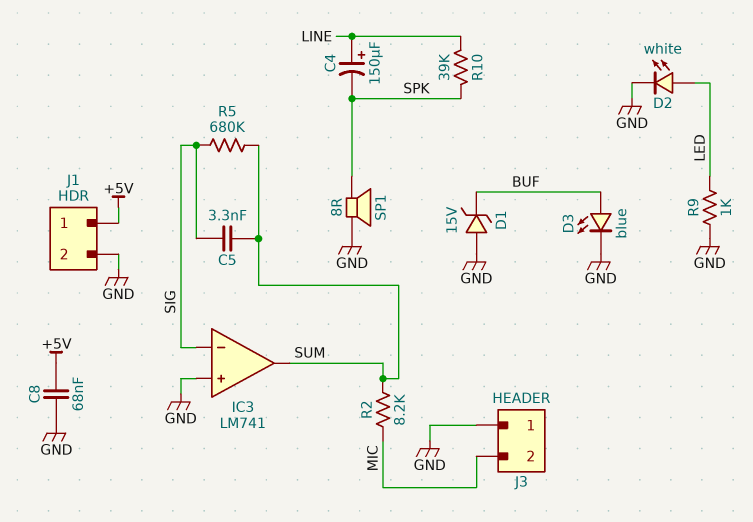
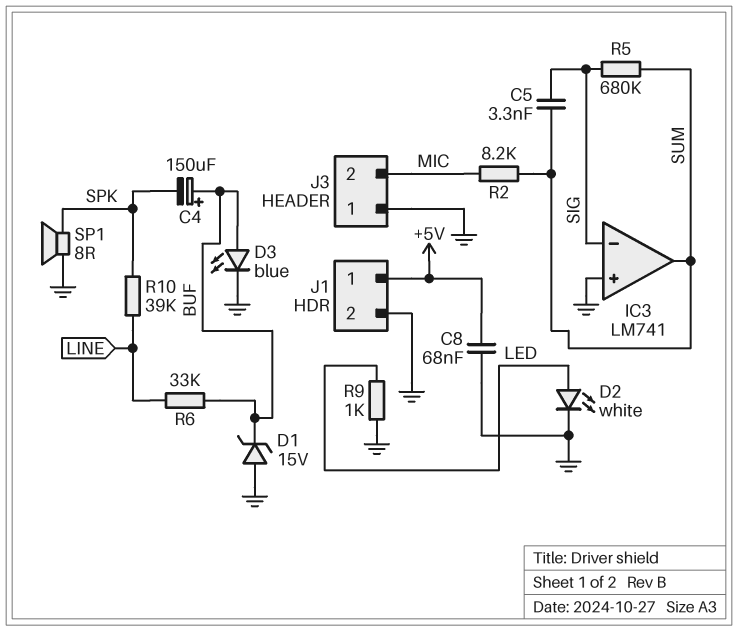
C4: 150uF (plus LINE, minus SPK) -> 150uF (plus BUF, minus SPK)
R6: none -> 33k (BUF, LINE)

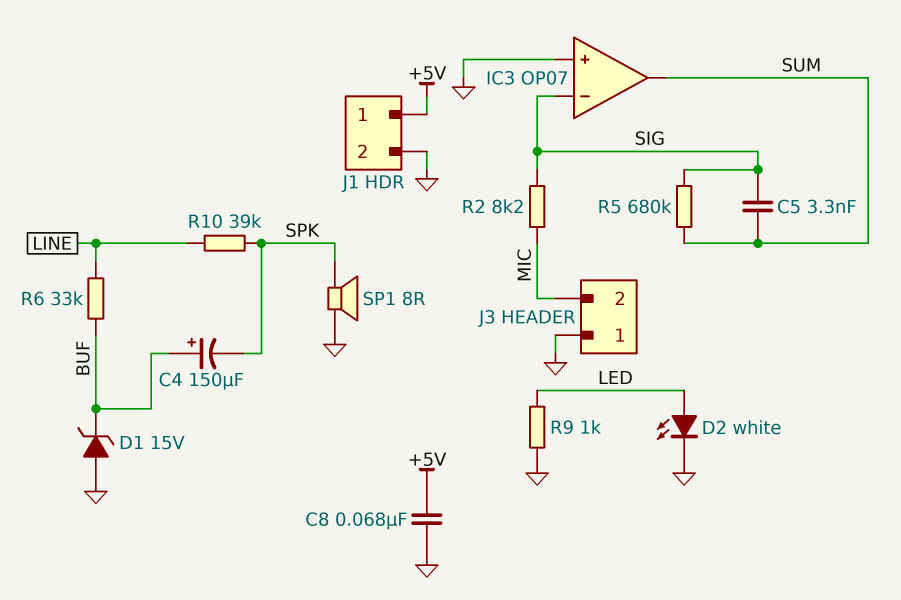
D3: LED blue (A BUF, K GND) -> none
IC3: LM741 -> OP07
R2: 8.2k (MIC, SUM) -> 8.2k (MIC, SIG)

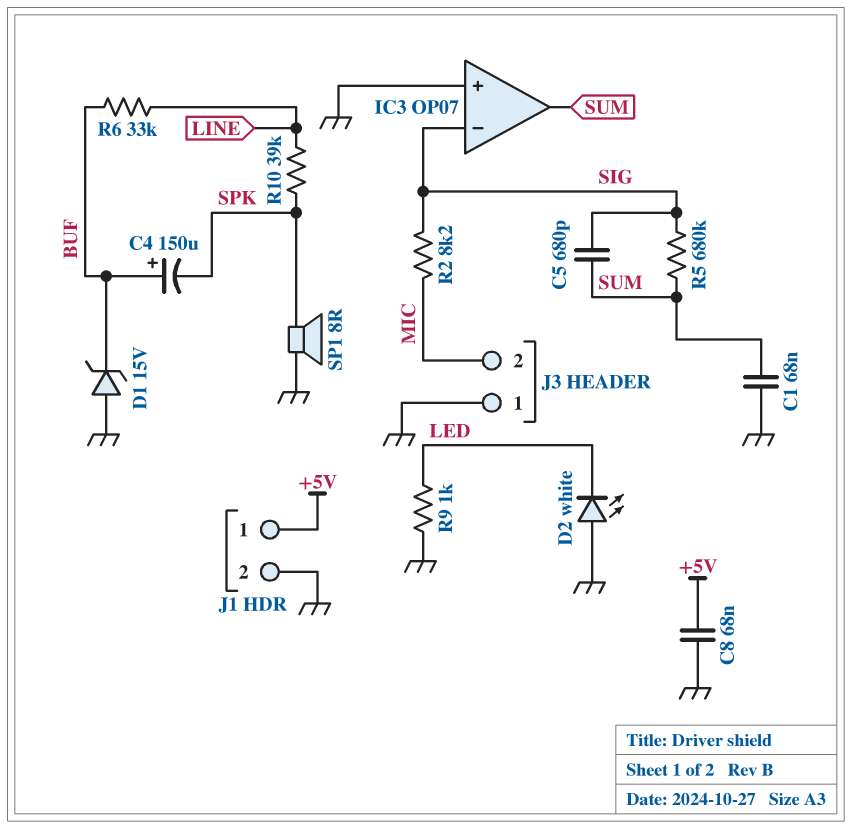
C1: none -> 68nF (GND, SUM)
C5: 3.3nF (SIG, SUM) -> 680pF (SIG, SUM)
D2: LED white (A LED, K GND) -> LED white (A GND, K LED)

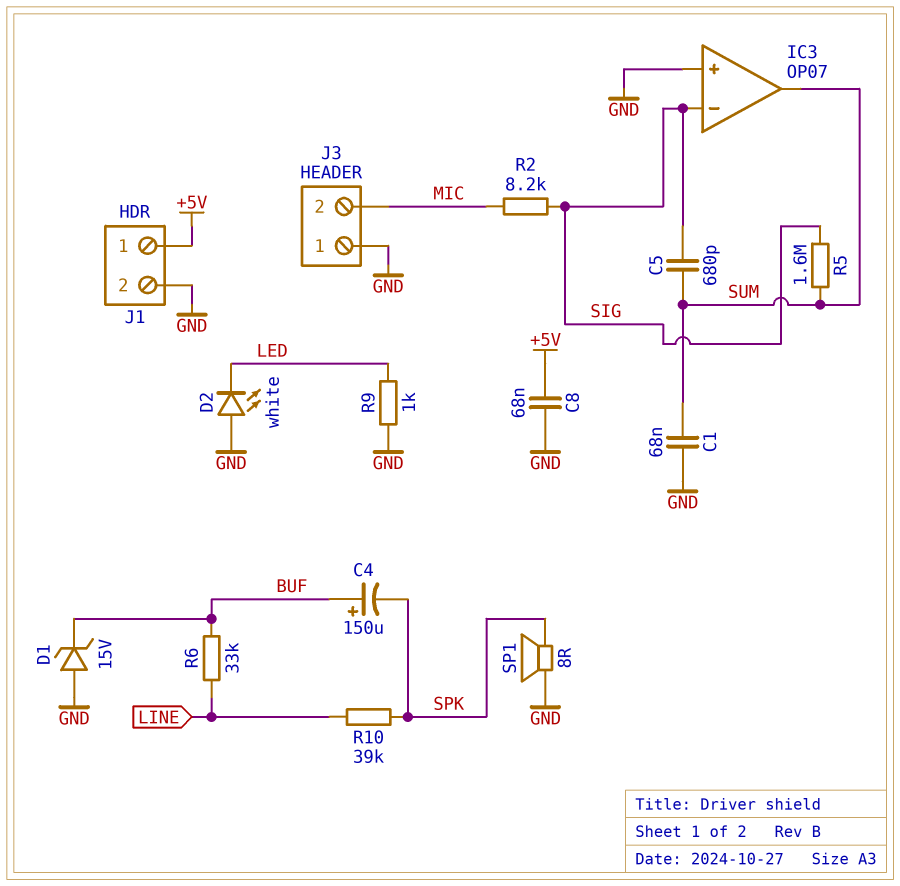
R5: 680k (SIG, SUM) -> 1.6M (SIG, SUM)

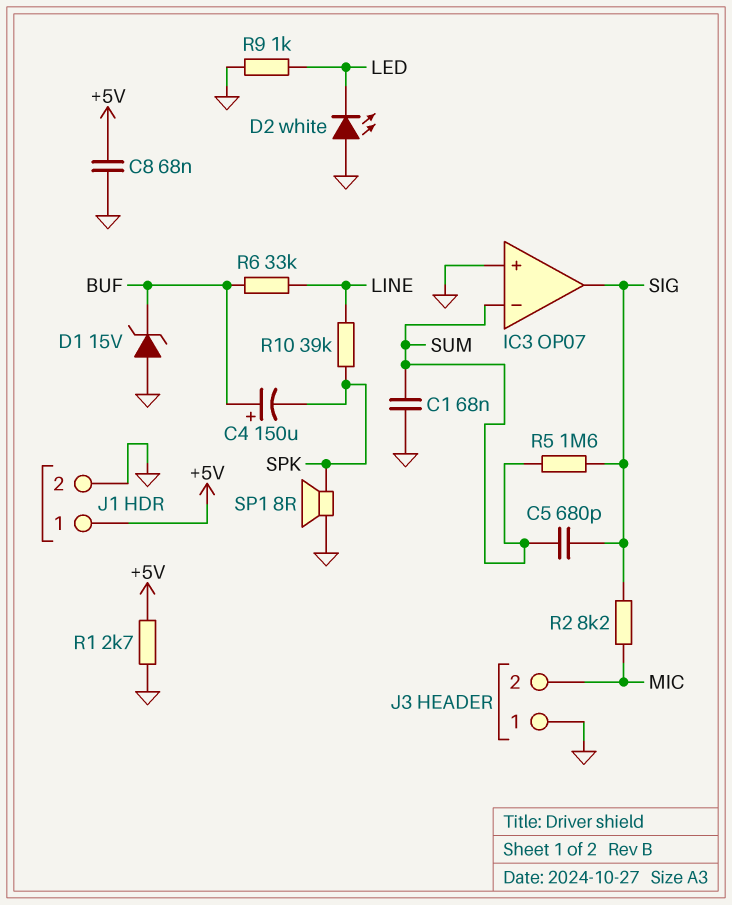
IC3 pin in-: SIG -> SUM
IC3 pin out: SUM -> SIG
R1: none -> 2.7k (+5V, GND)

